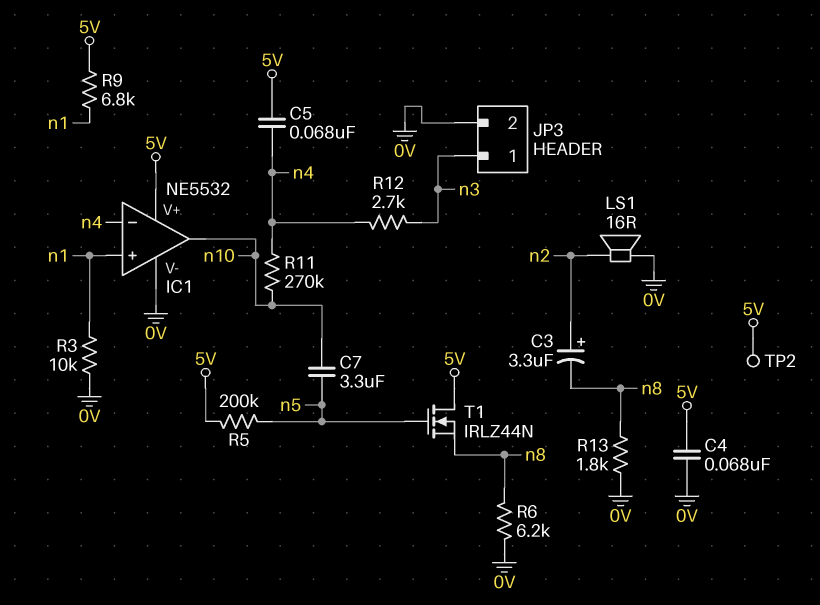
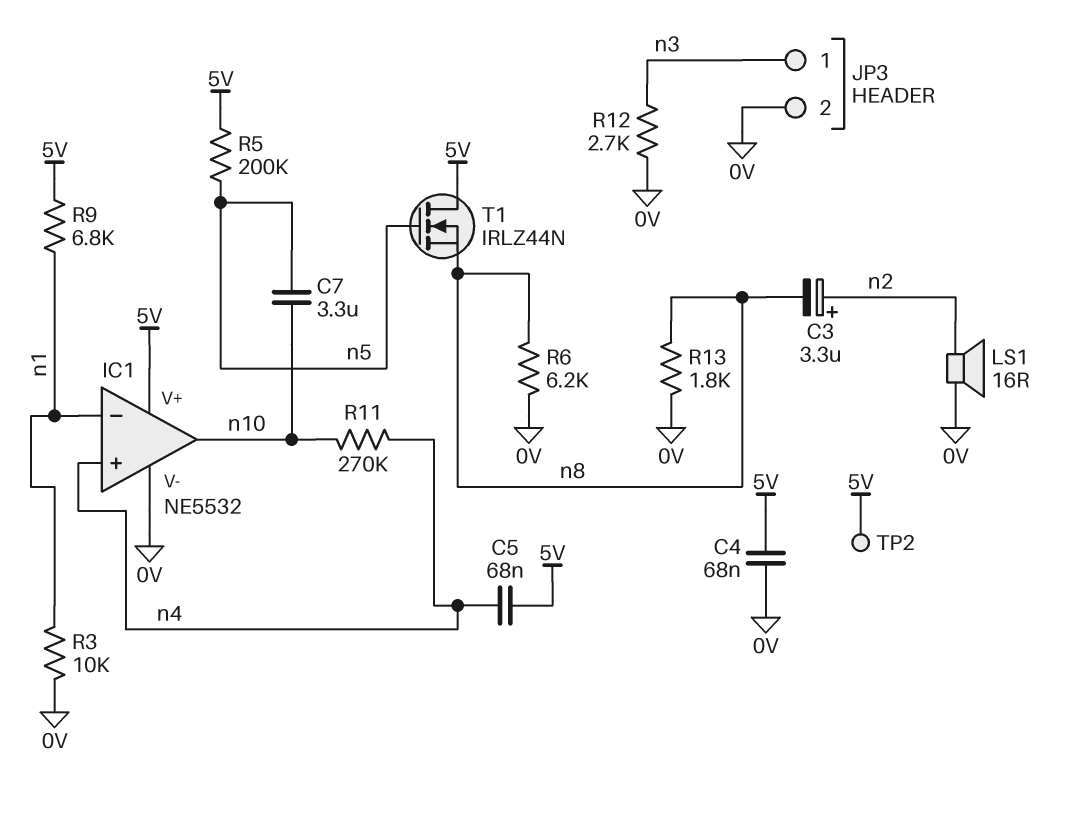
IC1 pin in+: n1 -> n4
IC1 pin in-: n4 -> n1
R12: 2.7k (n3, n4) -> 2.7k (0V, n3)

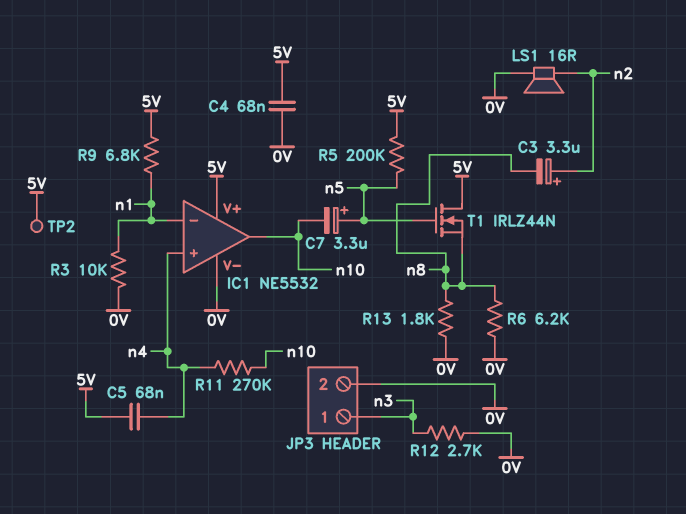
C7: 3.3uF (n5, n10) -> 3.3uF (plus n5, minus n10)

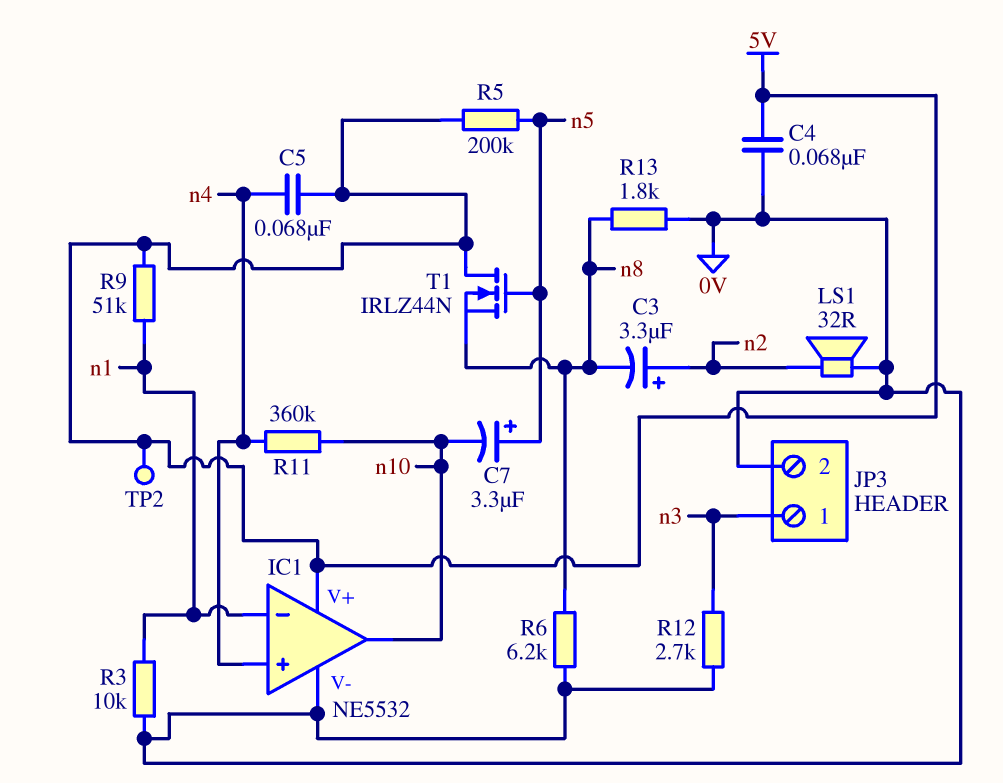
LS1: speaker 16R (0V, n2) -> speaker 32R (0V, n2)
R9: 6.8k (5V, n1) -> 51k (5V, n1)
R11: 270k (n4, n10) -> 360k (n4, n10)

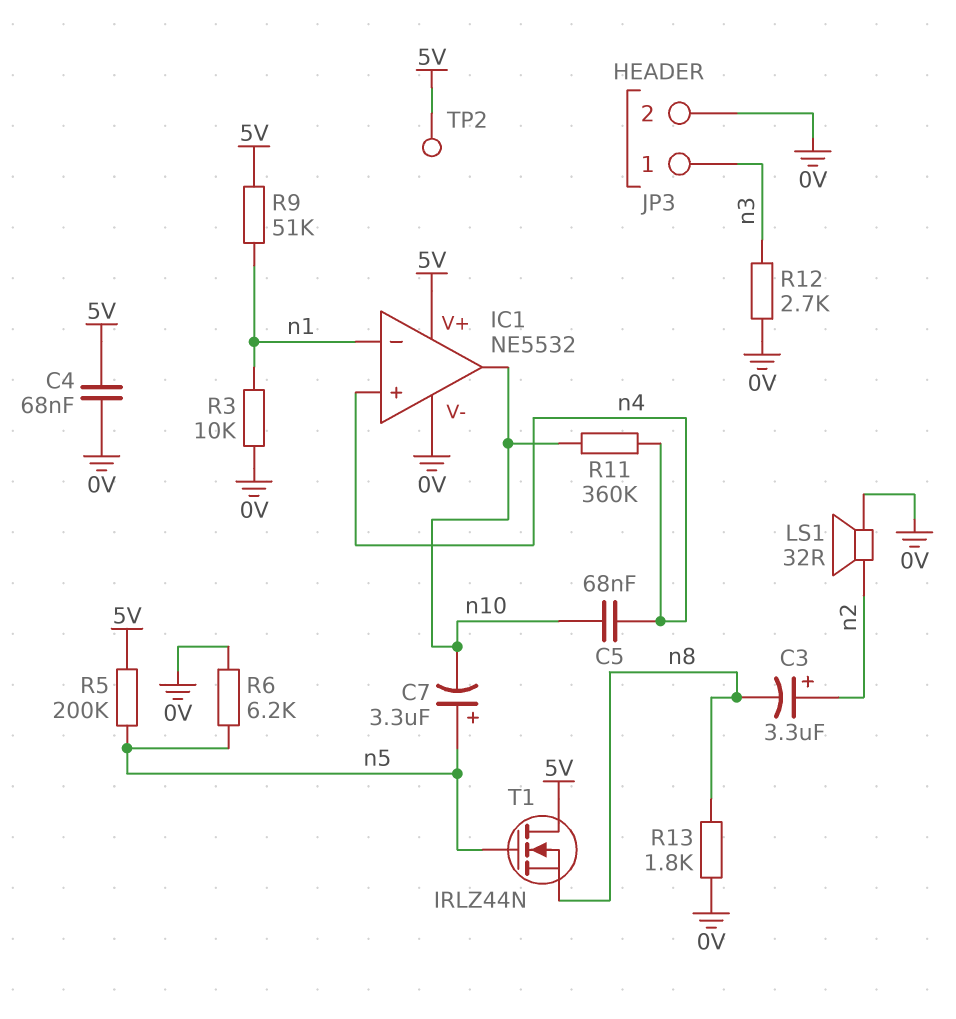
C5: 68nF (5V, n4) -> 68nF (n4, n10)
R6: 6.2k (0V, n8) -> 6.2k (0V, n5)

